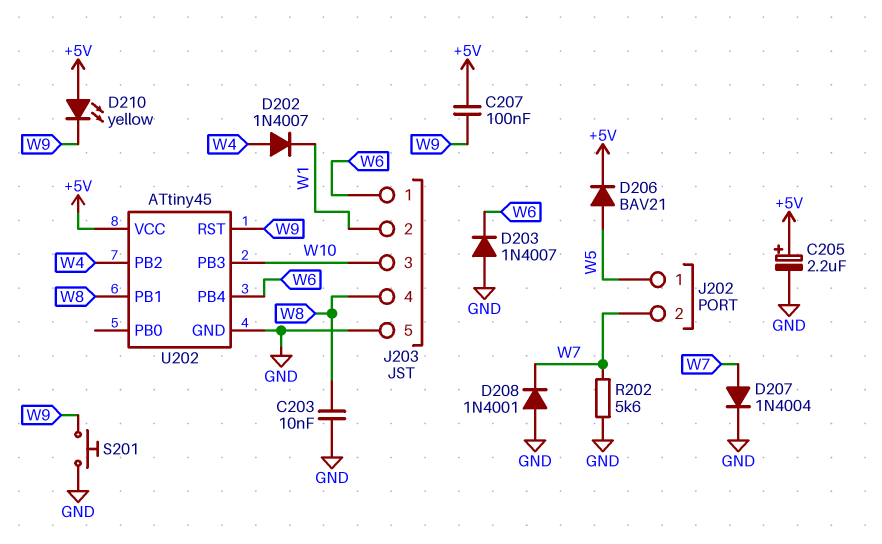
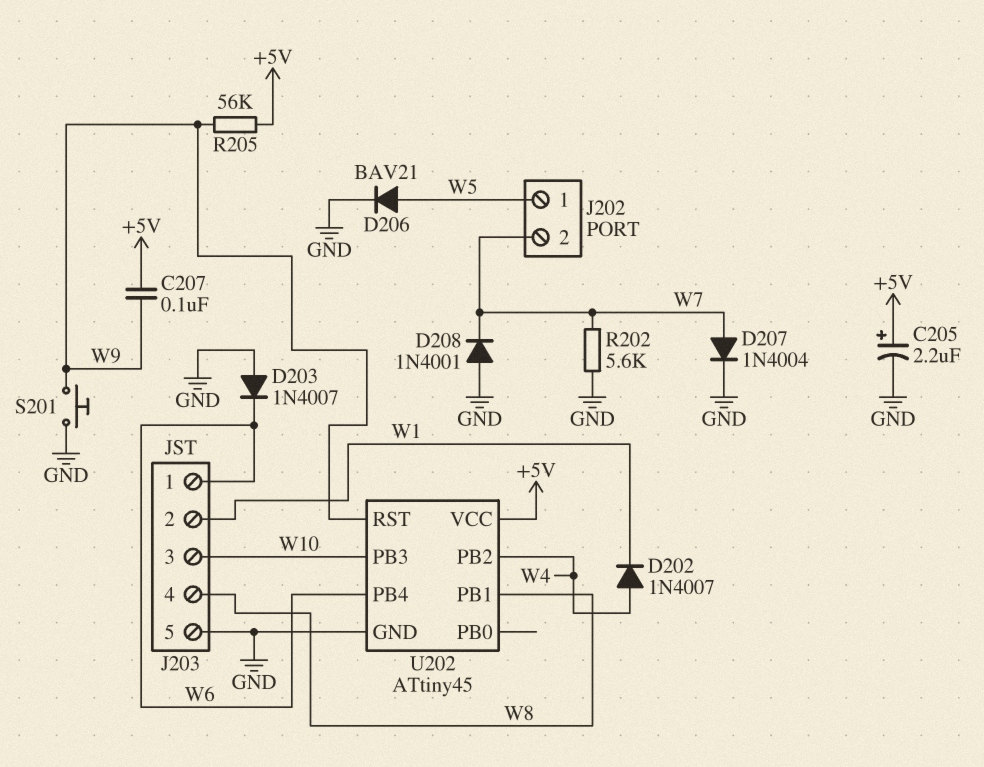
C203: 10nF (GND, W8) -> none
D206: diode BAV21 (A W5, K +5V) -> diode BAV21 (A W5, K GND)
D210: LED yellow (A +5V, K W9) -> none
R205: none -> 56k (+5V, W9)

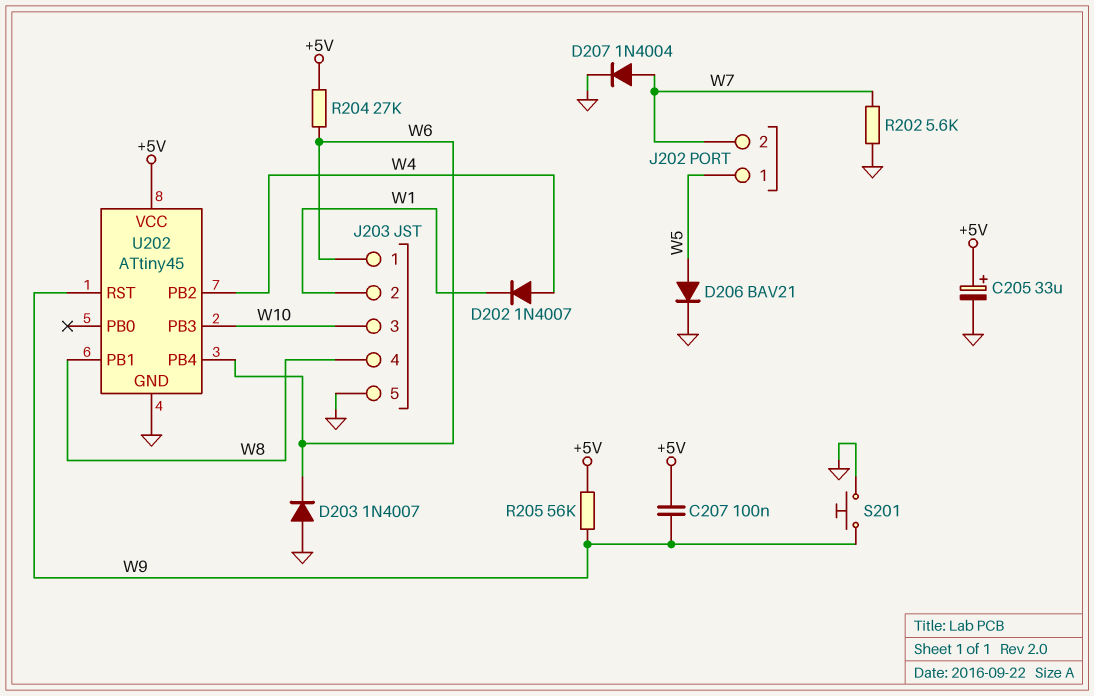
C205: 2.2uF (plus +5V, minus GND) -> 33uF (plus +5V, minus GND)
D208: diode 1N4001 (A GND, K W7) -> none
R204: none -> 27k (+5V, W6)

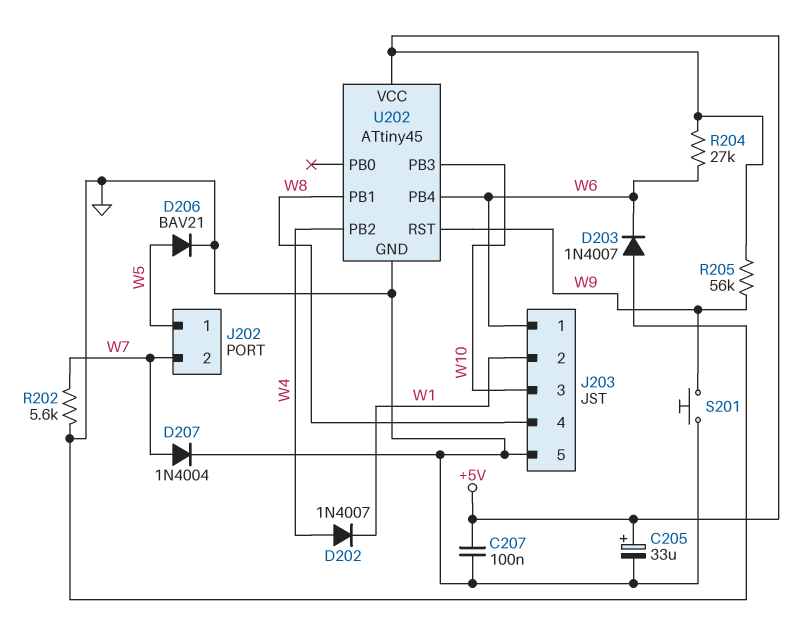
C207: 100nF (+5V, W9) -> 100nF (+5V, GND)

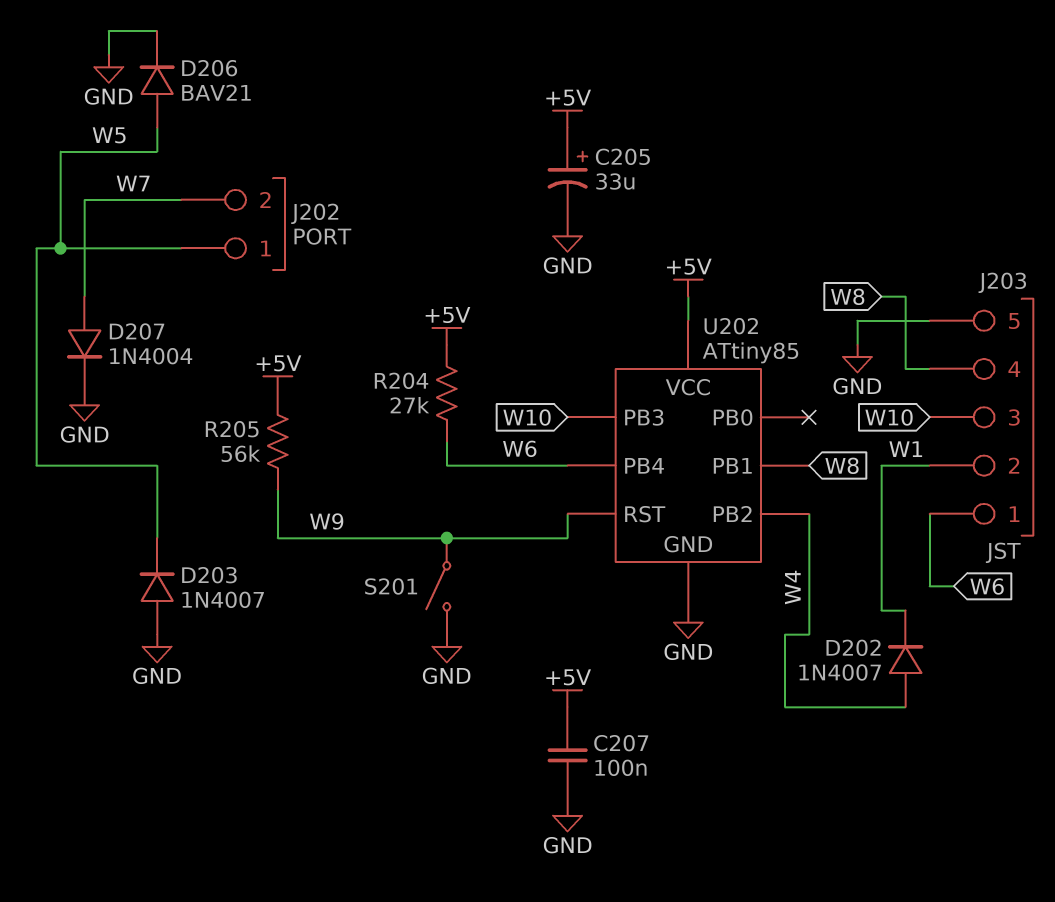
D203: diode 1N4007 (A GND, K W6) -> diode 1N4007 (A GND, K W5)
R202: 5.6k (GND, W7) -> none
S201: button (GND, W9) -> switch (GND, W9)
U202: ATtiny45 -> ATtiny85

